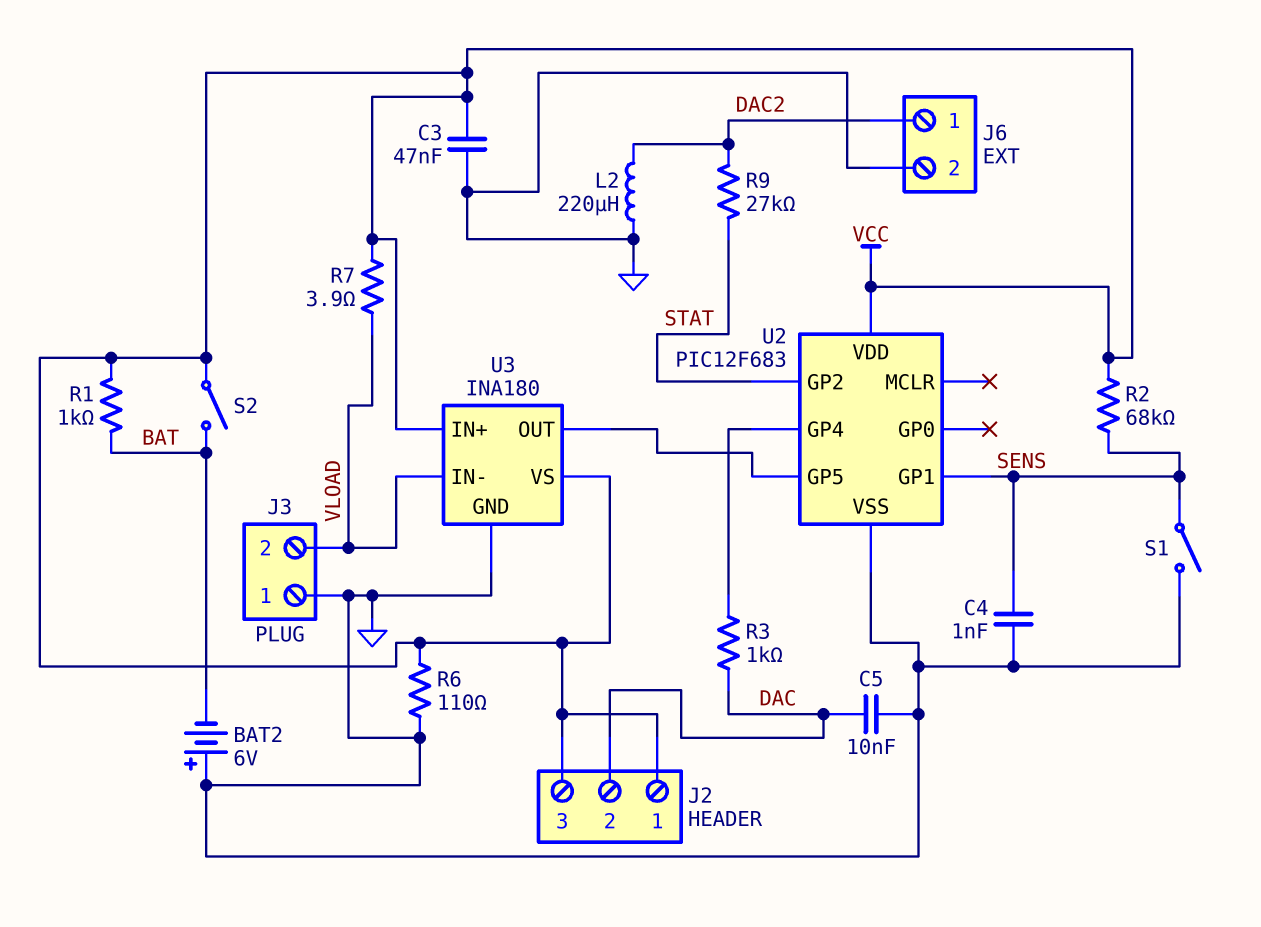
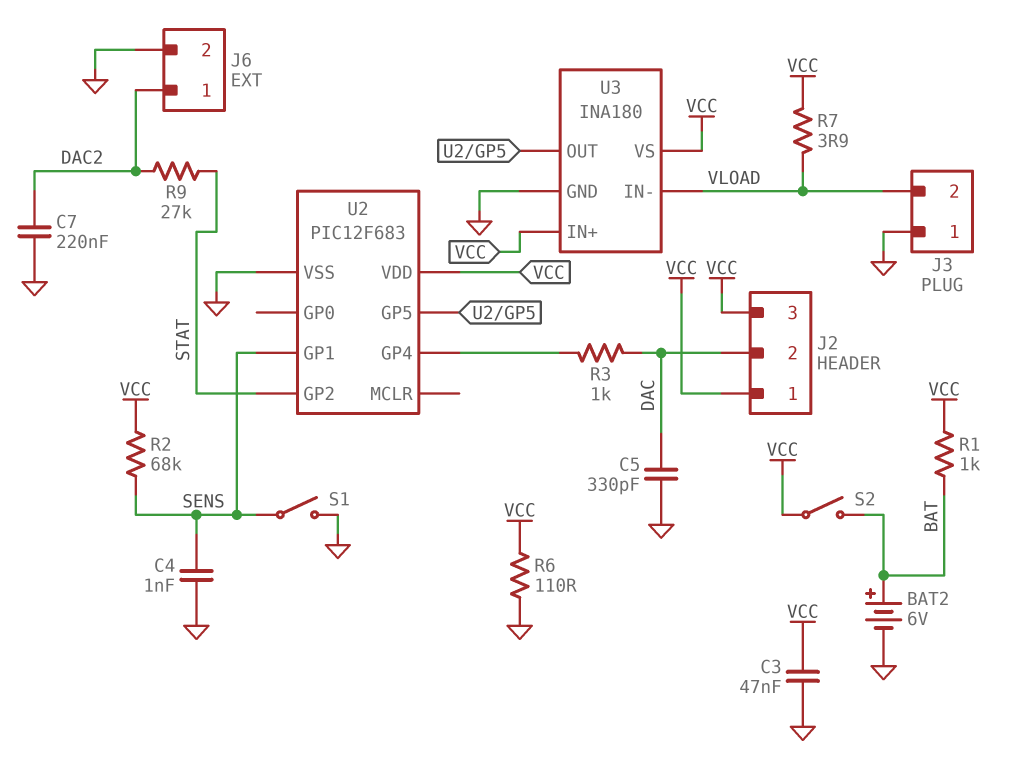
BAT2: 6V (plus GND, minus BAT) -> 6V (plus BAT, minus GND)
C5: 10nF (DAC, GND) -> 330pF (DAC, GND)
C7: none -> 220nF (DAC2, GND)
L2: 220uH (DAC2, GND) -> none

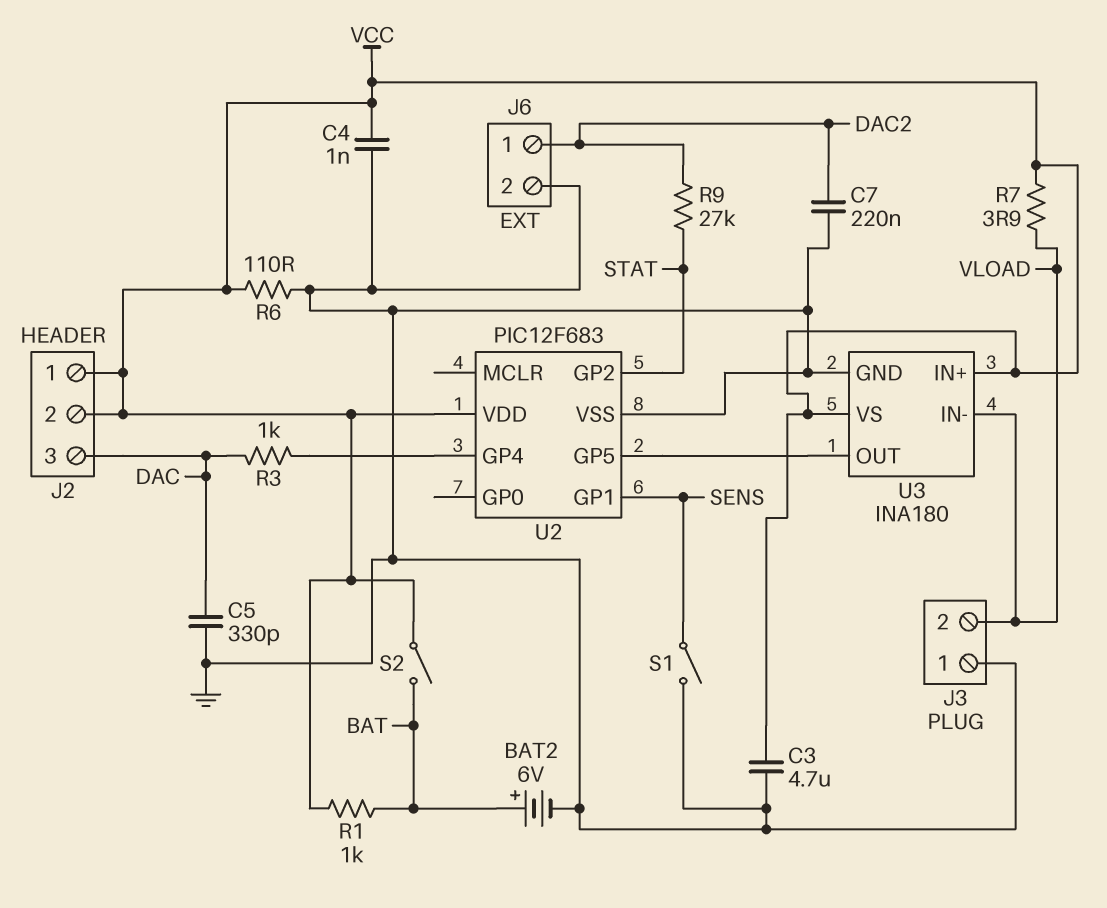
C3: 47nF (GND, VCC) -> 4.7uF (GND, VCC)
C4: 1nF (GND, SENS) -> 1nF (GND, VCC)
J2 pin 2: DAC -> VCC
J2 pin 3: VCC -> DAC
R2: 68k (SENS, VCC) -> none

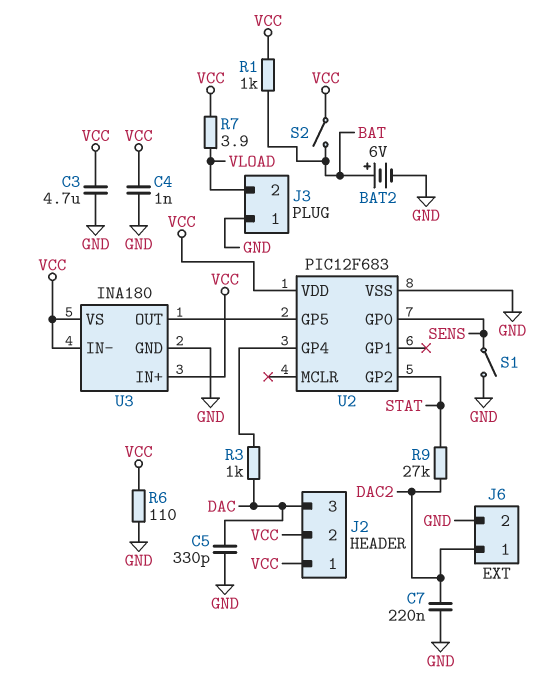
U2 pin GP0: none -> SENS
U2 pin GP1: SENS -> none
U3 pin IN-: VLOAD -> VCC

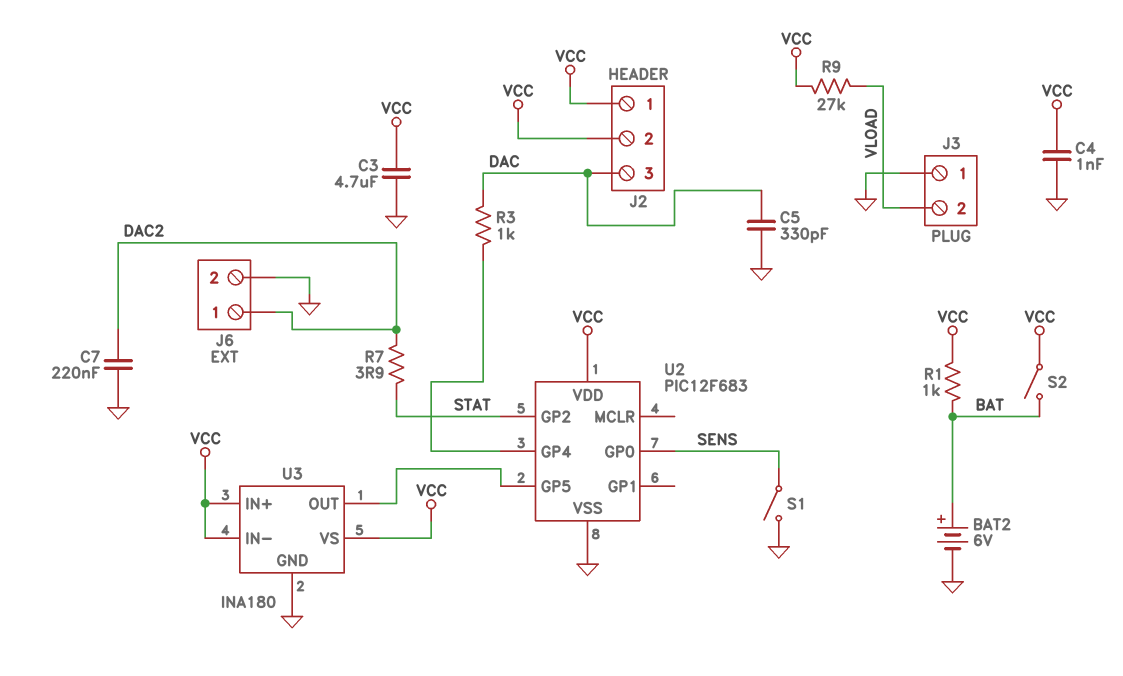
R6: 110 (GND, VCC) -> none
R7: 3.9 (VCC, VLOAD) -> 3.9 (DAC2, STAT)
R9: 27k (DAC2, STAT) -> 27k (VCC, VLOAD)

